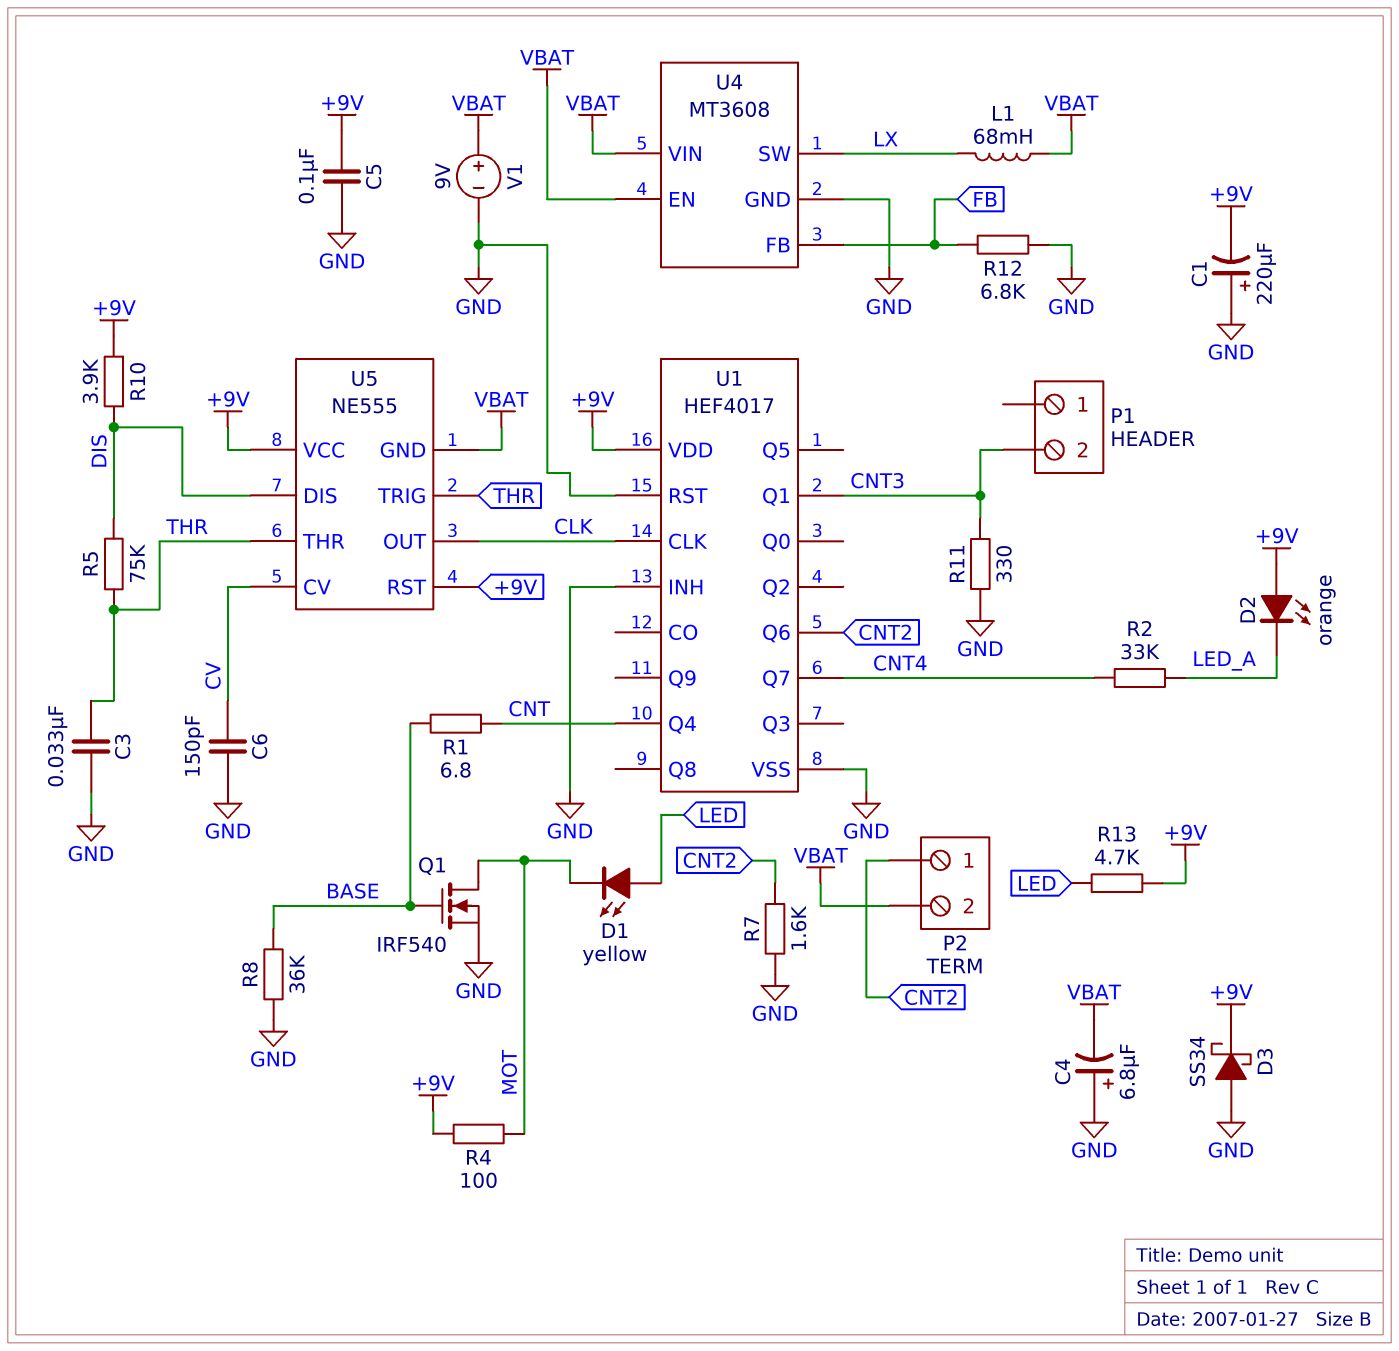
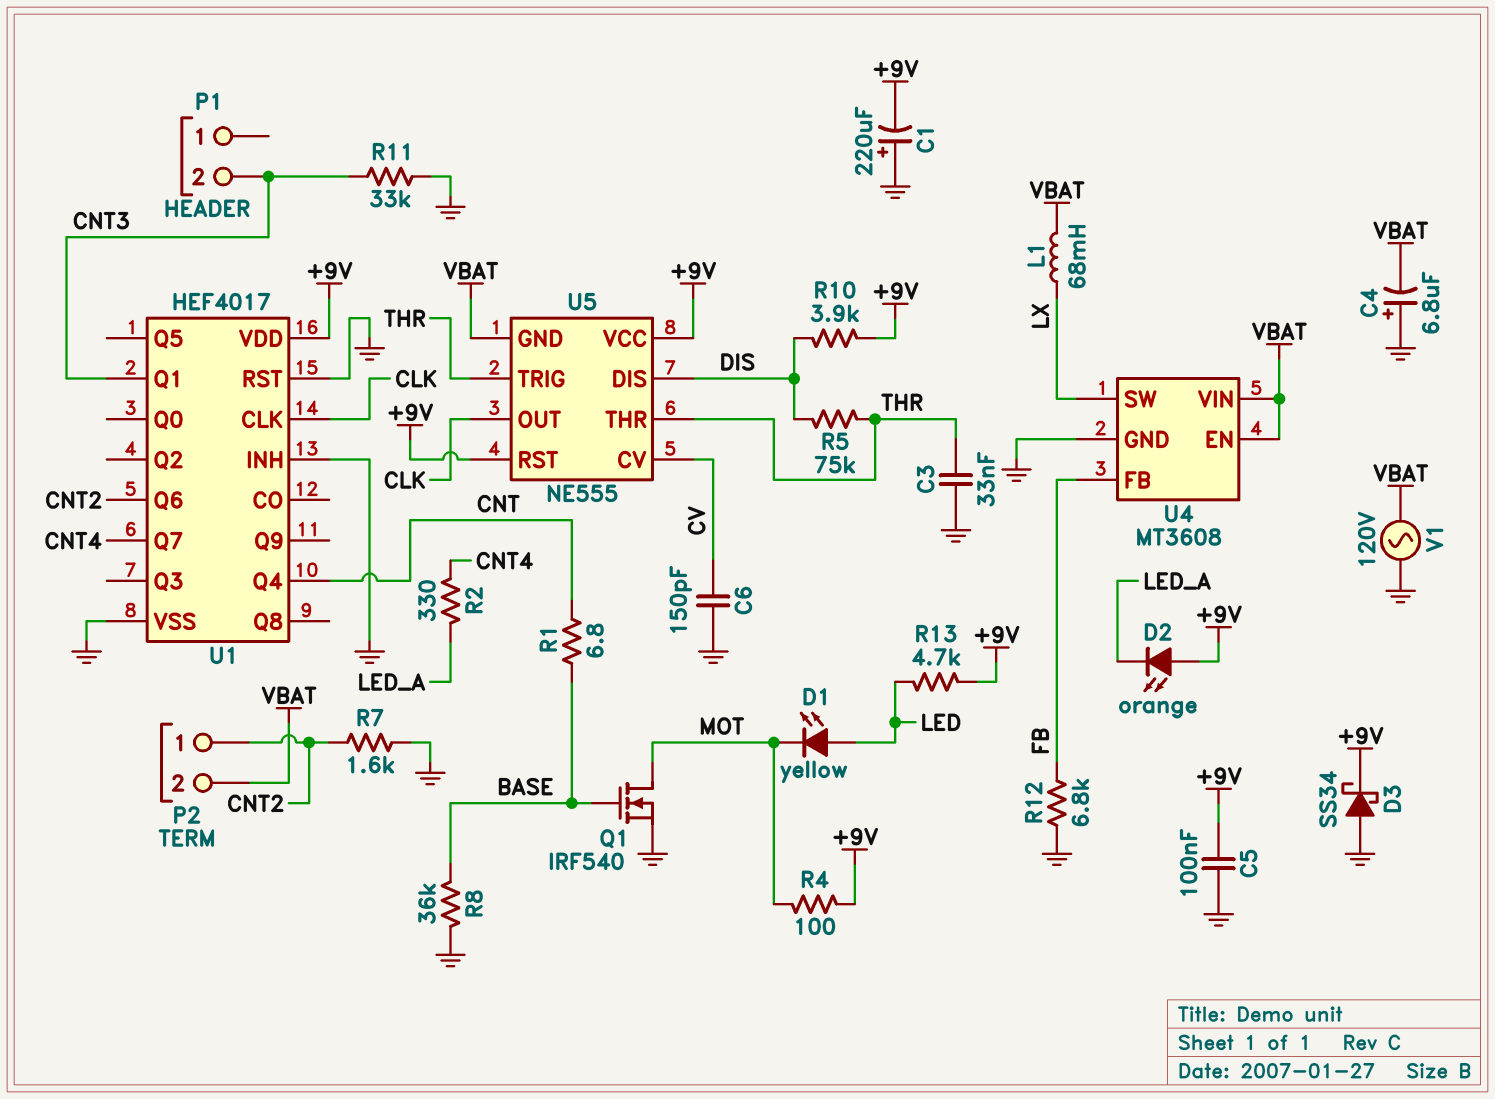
R2: 33k (CNT4, LED_A) -> 330 (CNT4, LED_A)
R11: 330 (CNT3, GND) -> 33k (CNT3, GND)
V1: 9V (plus VBAT, minus GND) -> AC 120V (GND, VBAT)

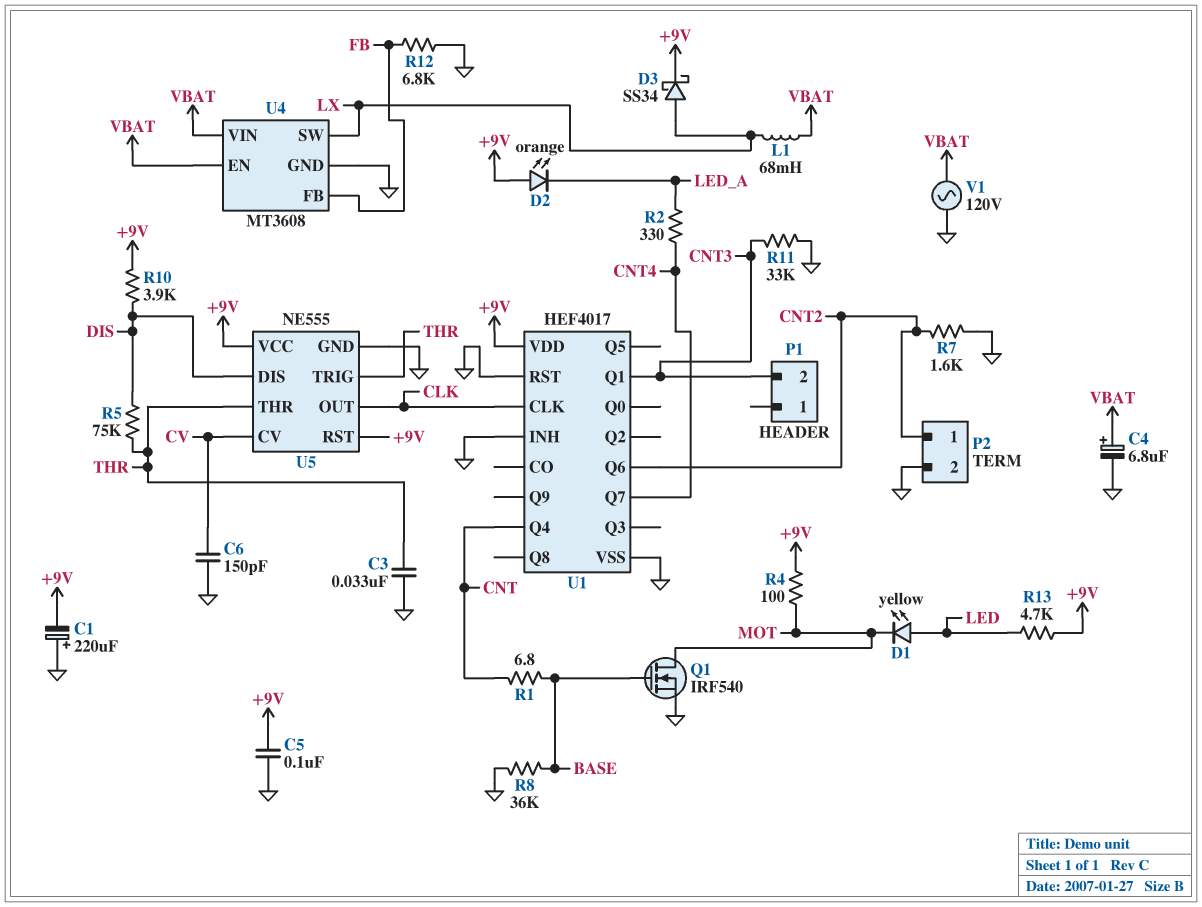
C4: 6.8uF (plus GND, minus VBAT) -> 6.8uF (plus VBAT, minus GND)
D3: schottky SS34 (A GND, K +9V) -> schottky SS34 (A LX, K +9V)
P2 pin 2: VBAT -> GND
U5 pin GND: VBAT -> GND

